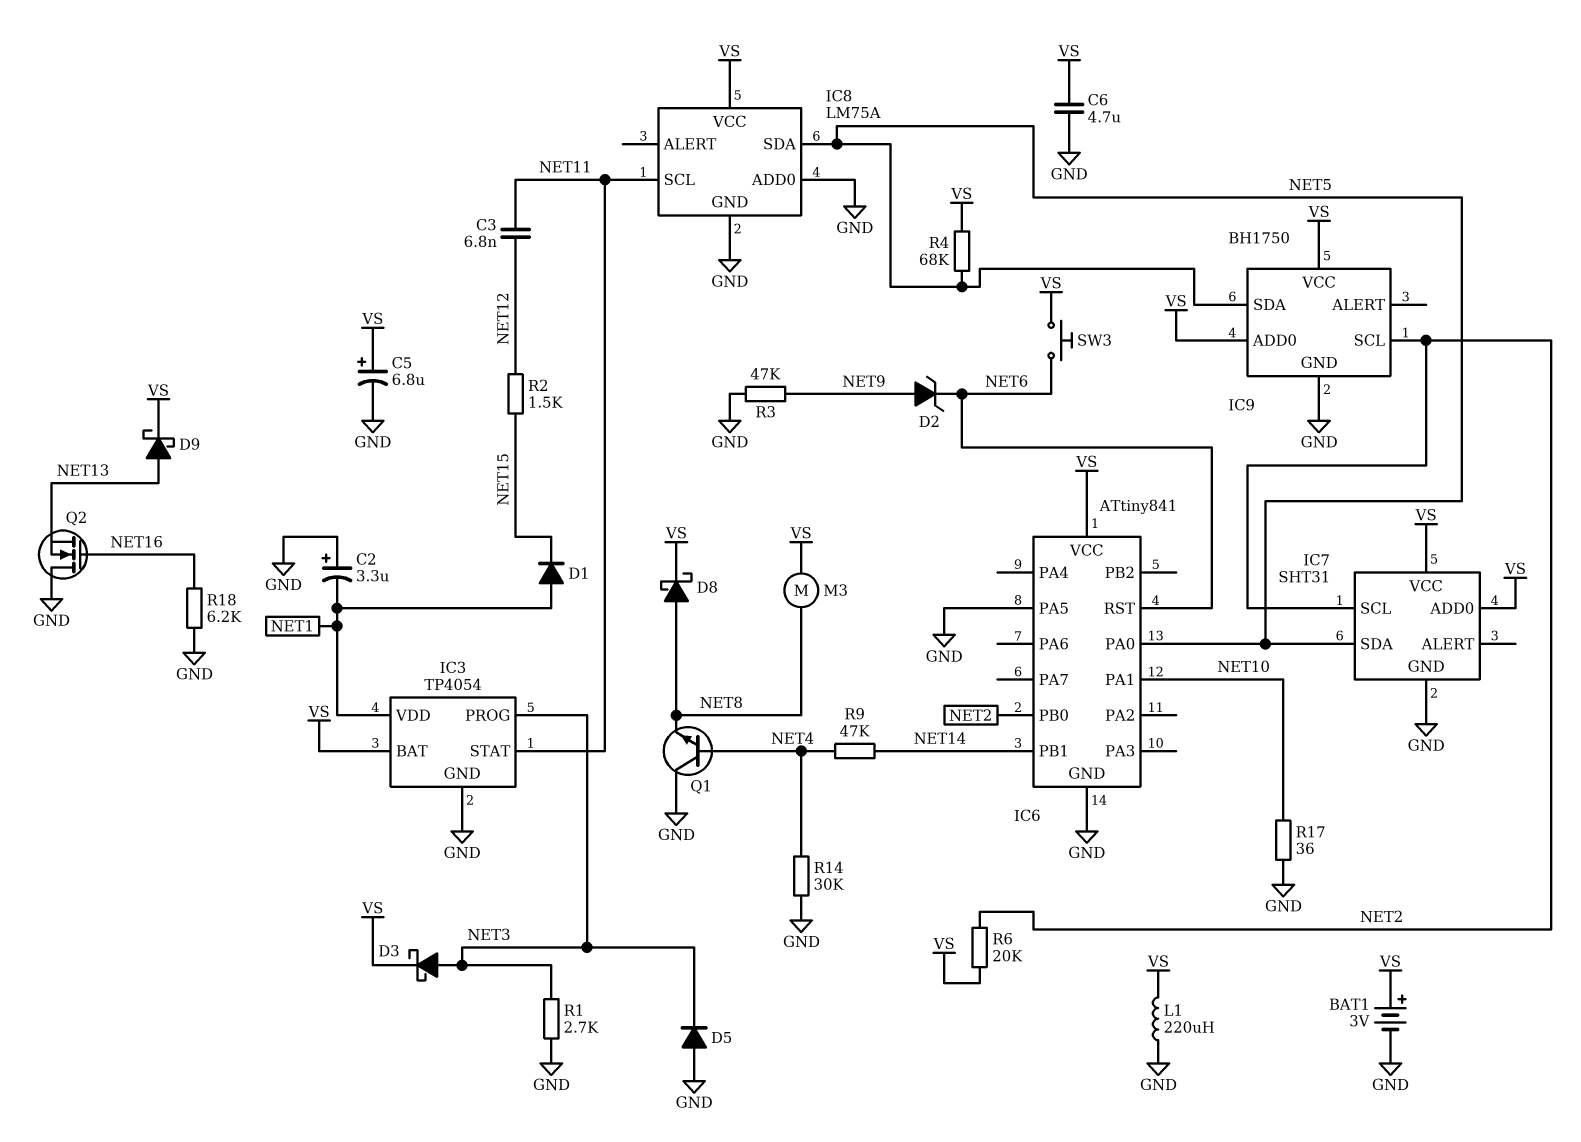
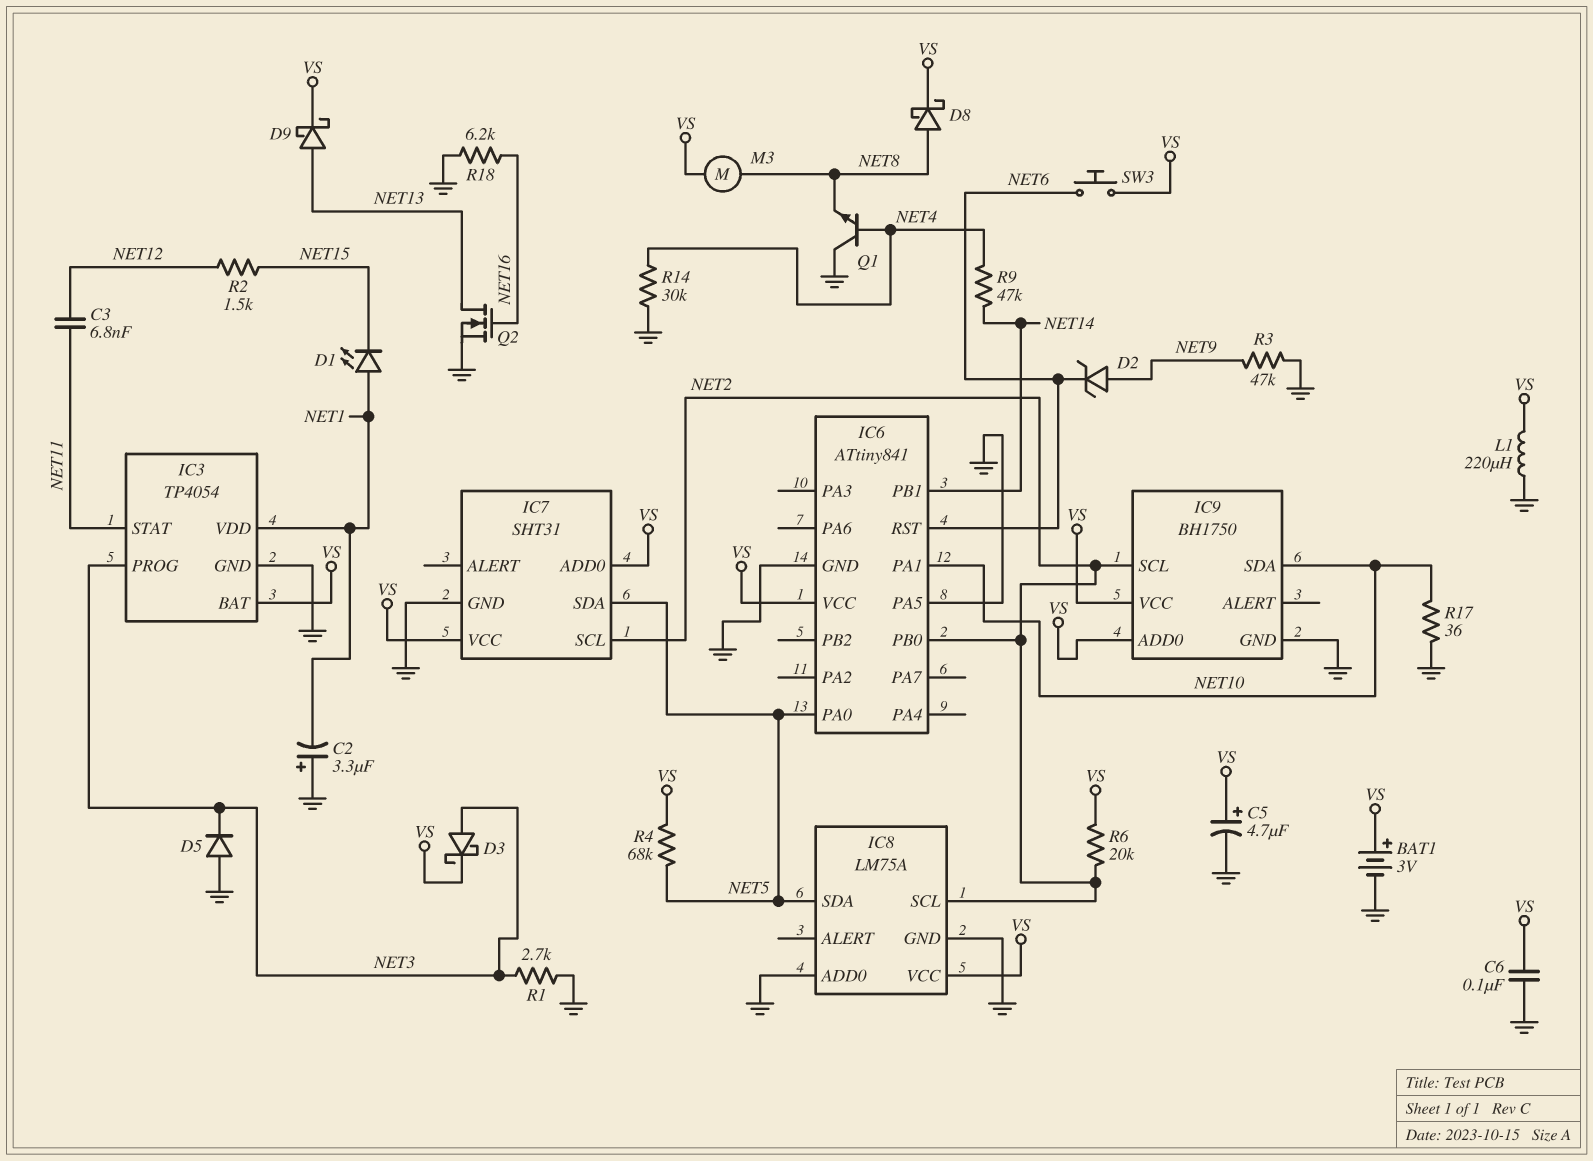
C5: 6.8uF (plus VS, minus GND) -> 4.7uF (plus VS, minus GND)
C6: 4.7uF (GND, VS) -> 100nF (GND, VS)
D1: diode (A NET1, K NET15) -> LED (A NET1, K NET15)
IC8 pin SCL: NET11 -> NET2
IC9 pin SDA: NET5 -> NET10
Q2: NMOS (G NET16, D GND, S NET13) -> NMOS (G NET16, D NET13, S GND)

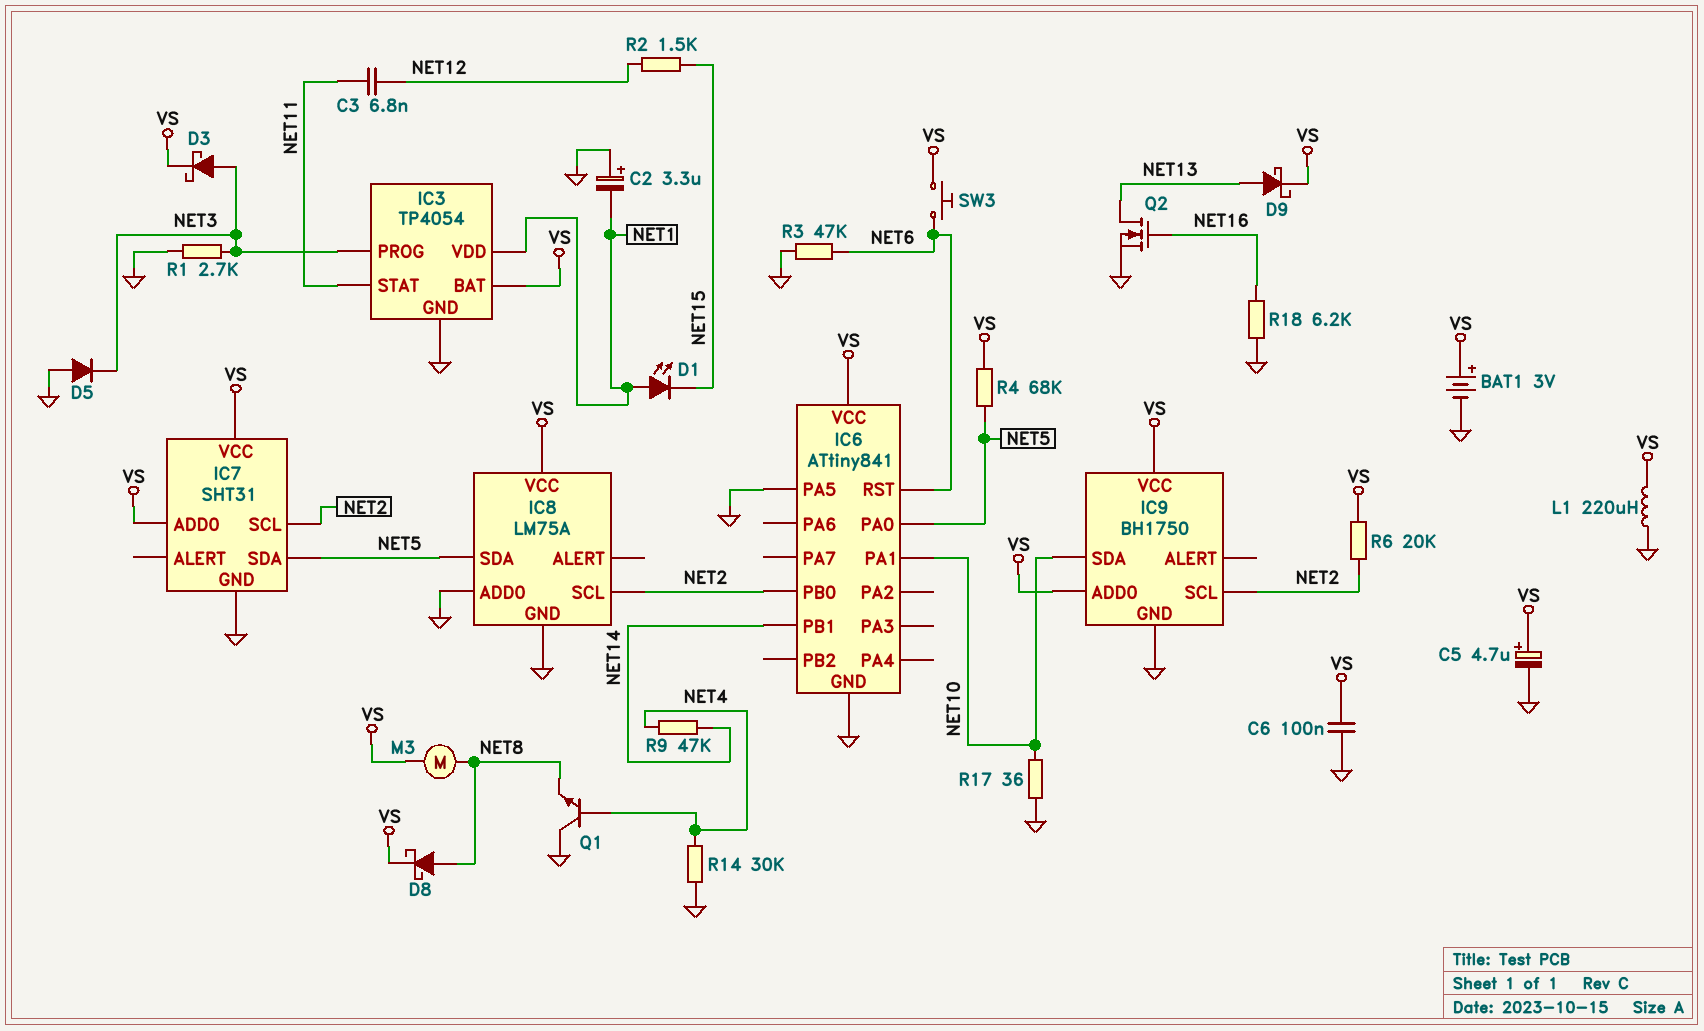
D2: zener (A NET9, K NET6) -> none
R3: 47k (GND, NET9) -> 47k (GND, NET6)

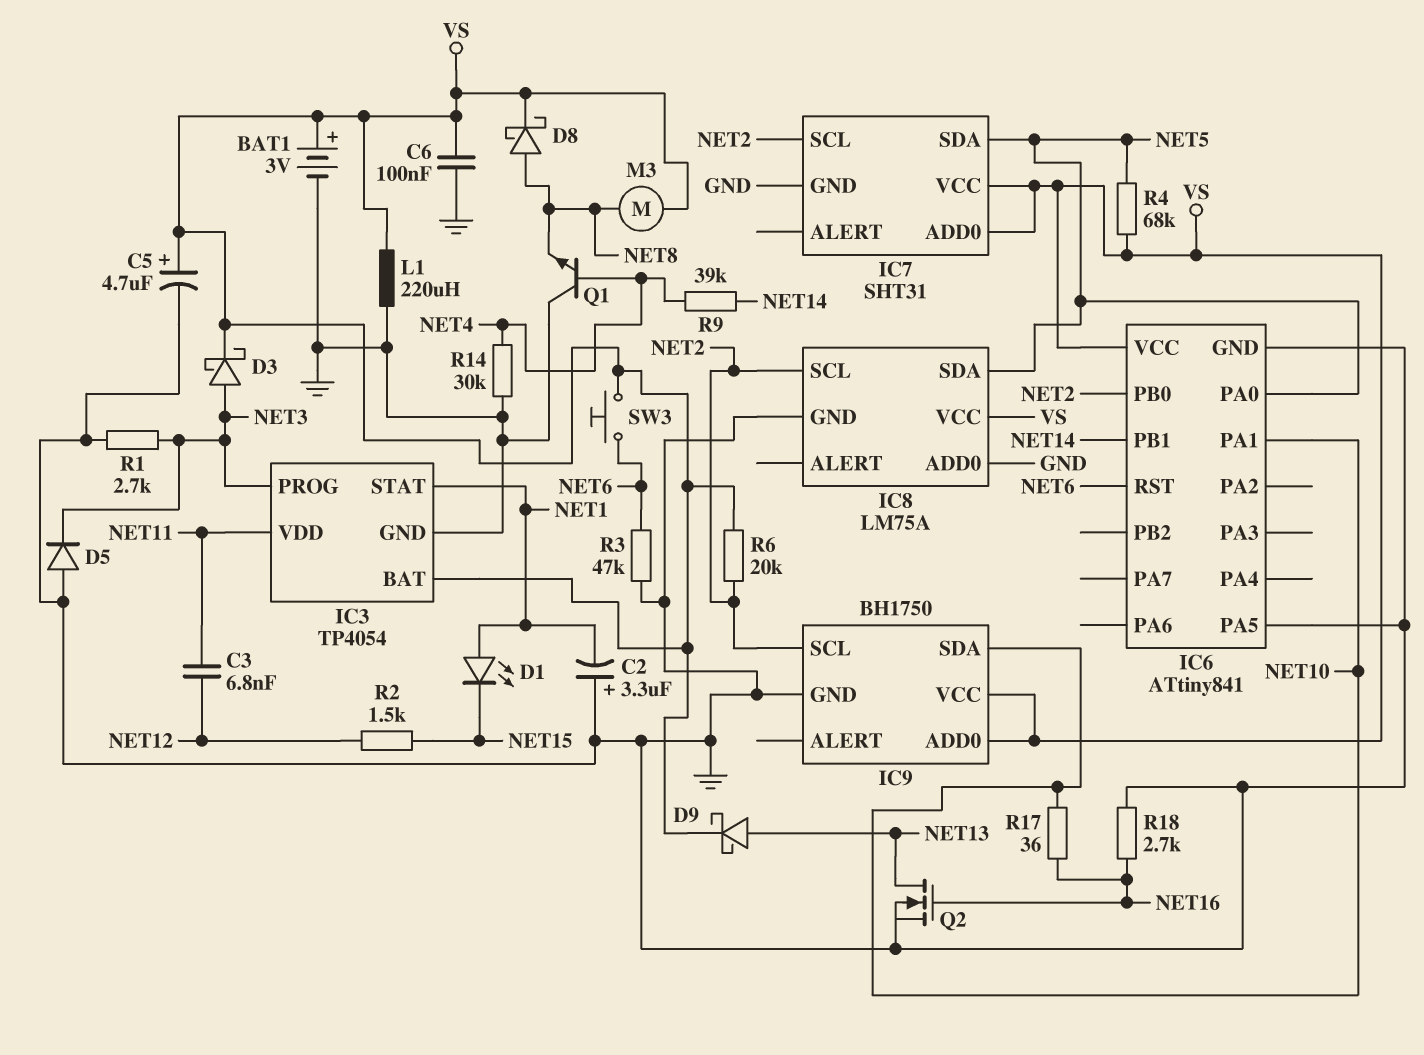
IC3 pin STAT: NET11 -> NET1
IC3 pin VDD: NET1 -> NET11
R9: 47k (NET4, NET14) -> 39k (NET4, NET14)
R17: 36 (GND, NET10) -> 36 (NET10, NET16)
R18: 6.2k (GND, NET16) -> 2.7k (GND, NET16)

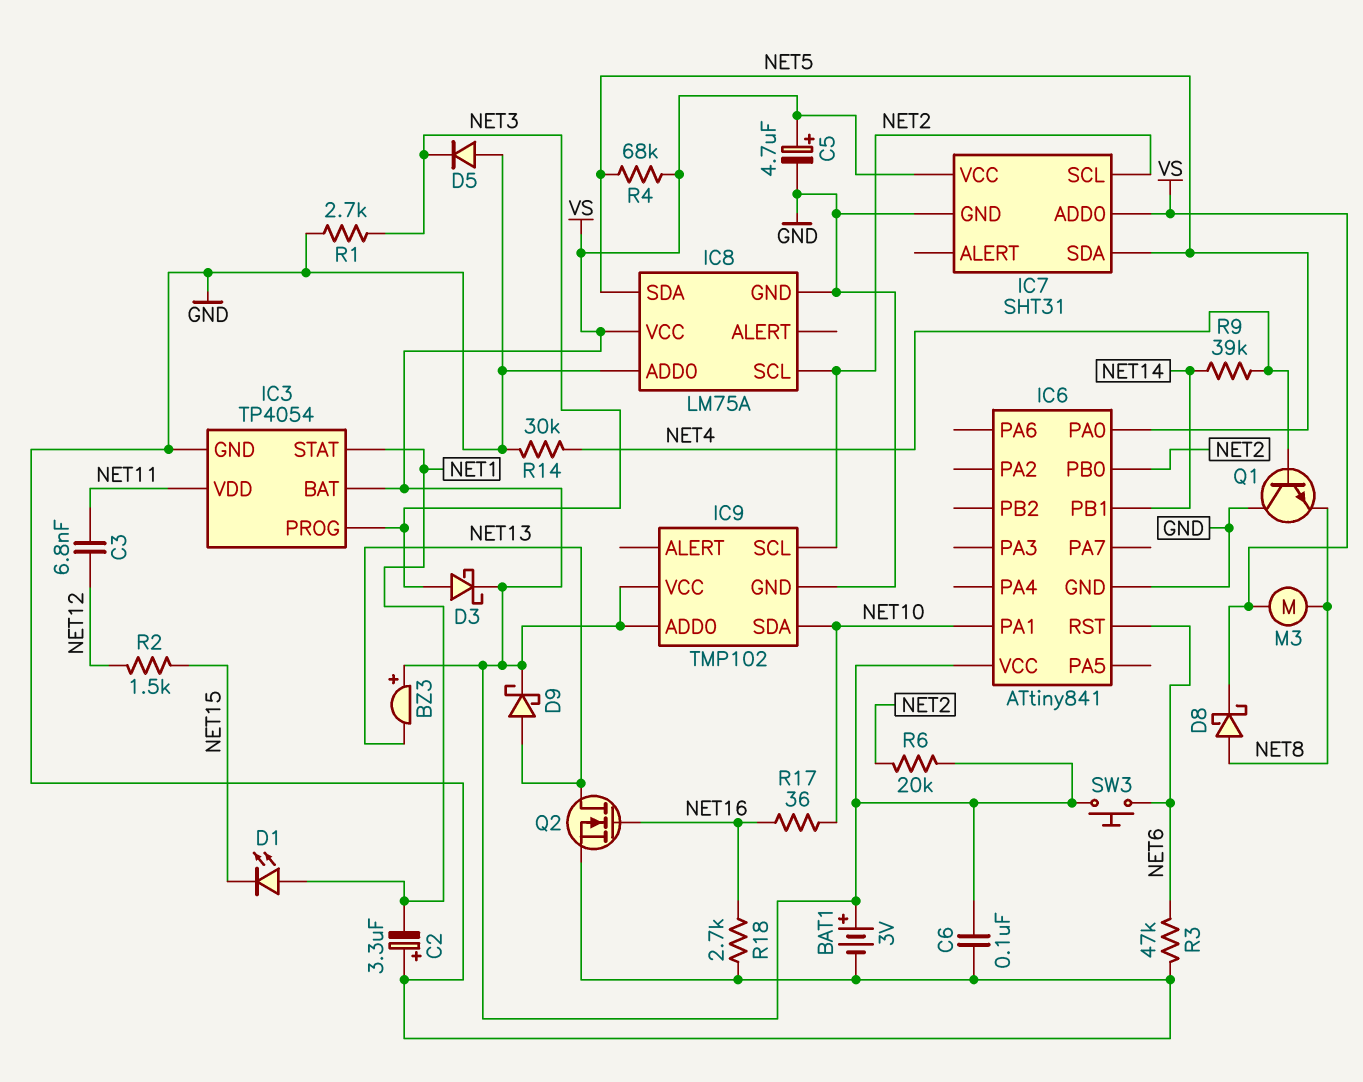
BZ3: none -> buzzer (plus VS, minus NET13)
IC6 pin PA5: GND -> none
IC9: BH1750 -> TMP102
L1: 220uH (GND, VS) -> none

